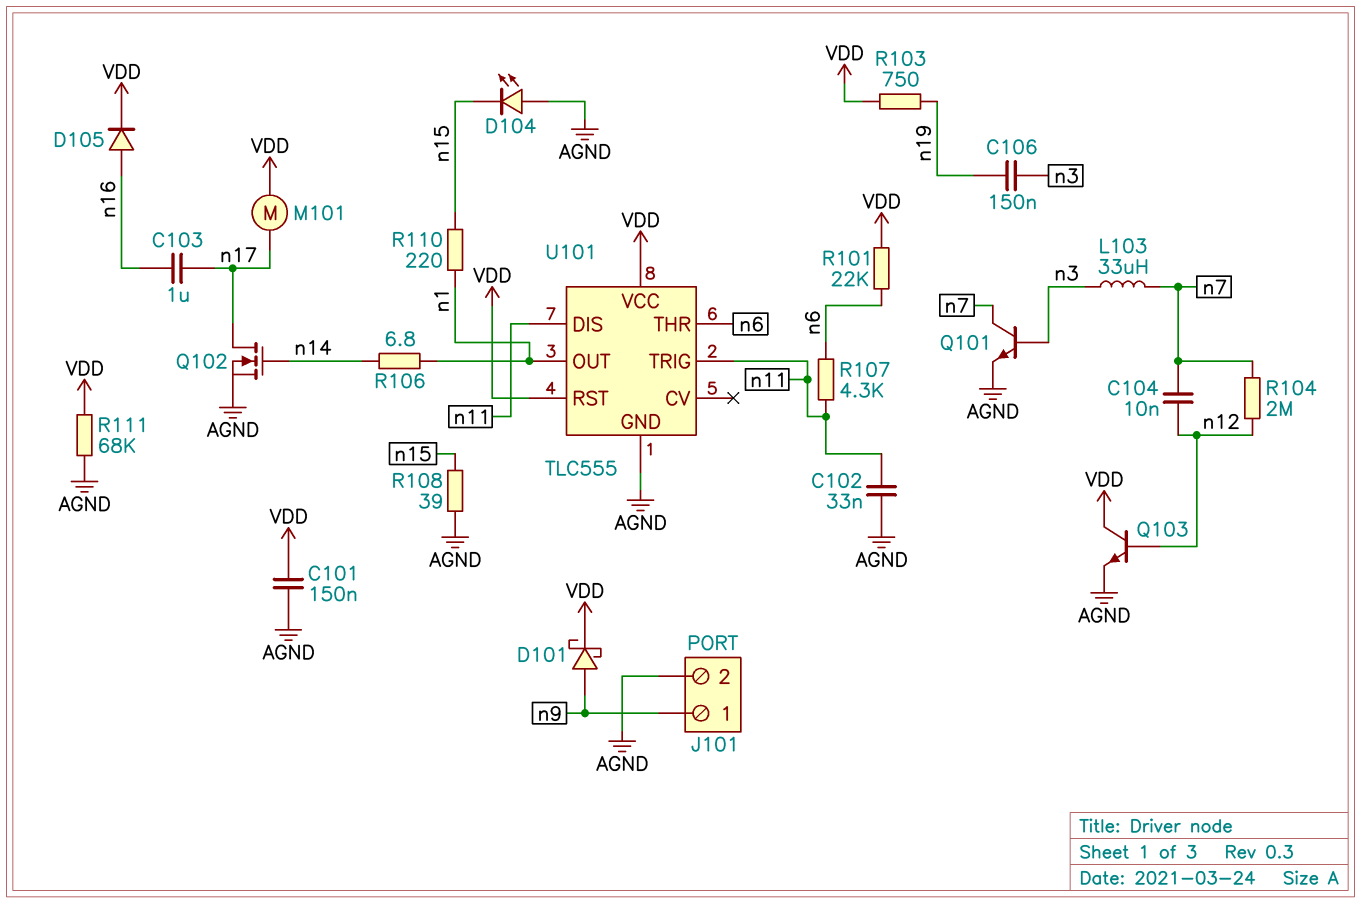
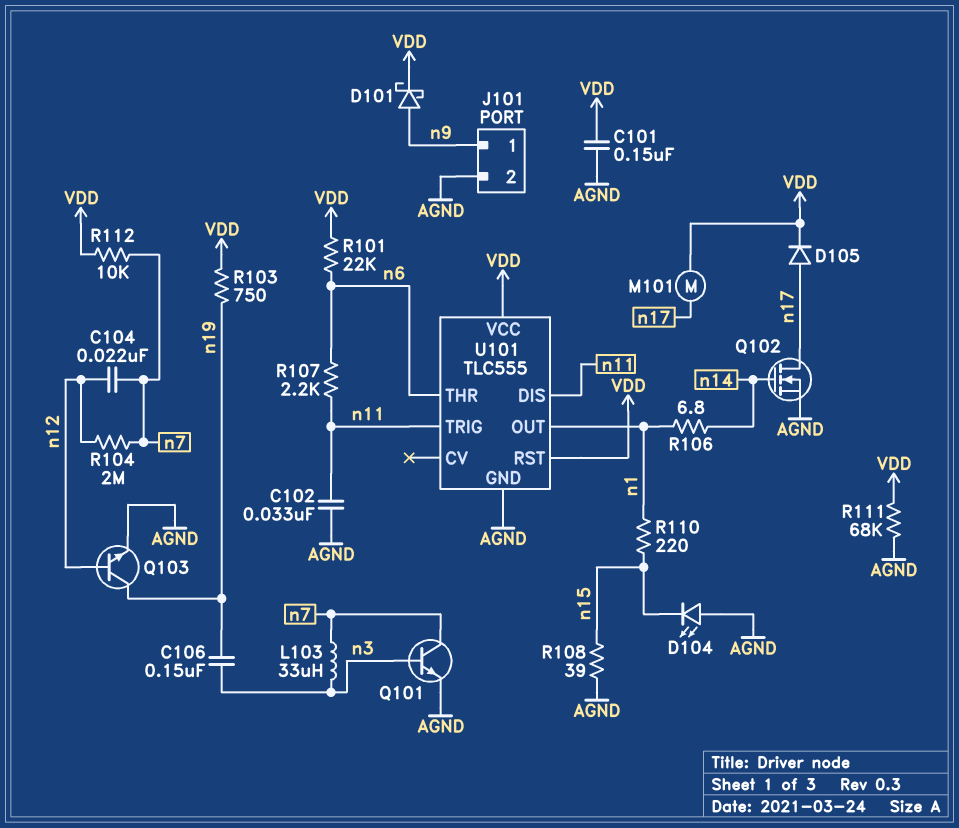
C103: 1uF (n16, n17) -> none
C104: 10nF (n7, n12) -> 22nF (n7, n12)
D105: diode (A n16, K VDD) -> diode (A n17, K VDD)
Q103: NPN (B n12, C VDD, E AGND) -> NPN (B n12, C n19, E AGND)
R107: 4.3k (n6, n11) -> 2.2k (n6, n11)
R112: none -> 10k (VDD, n7)

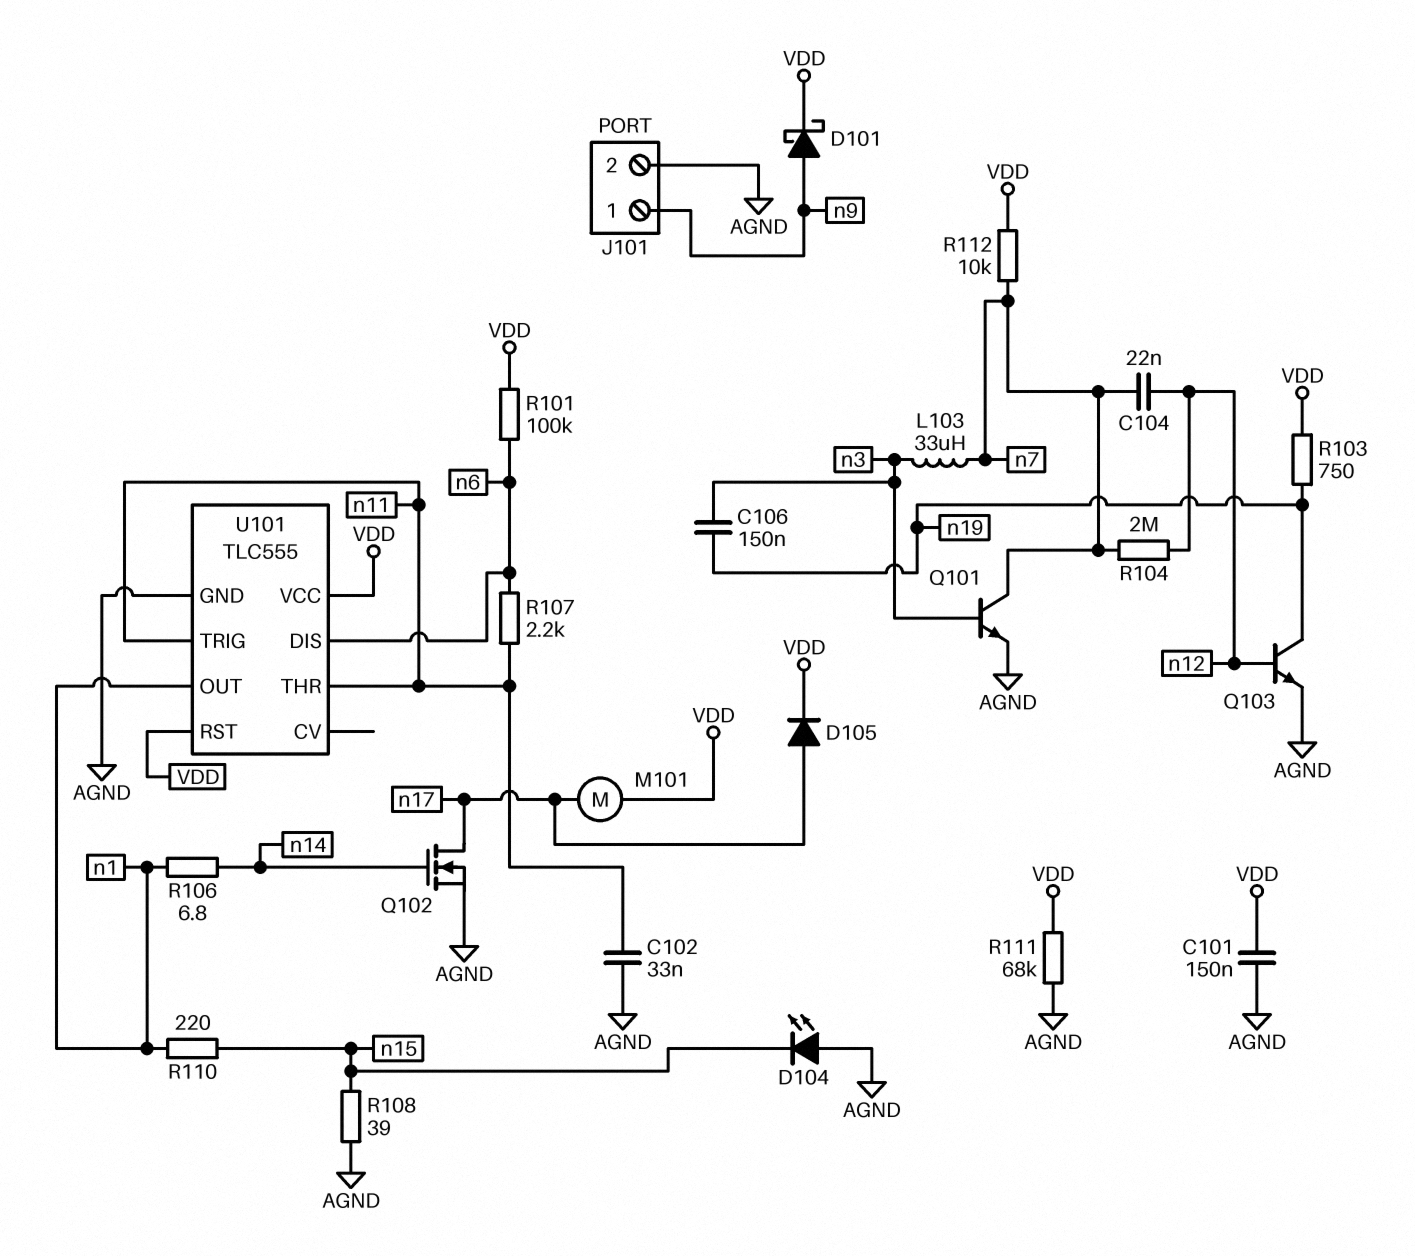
R101: 22k (VDD, n6) -> 100k (VDD, n6)
U101 pin DIS: n11 -> n6
U101 pin THR: n6 -> n11

